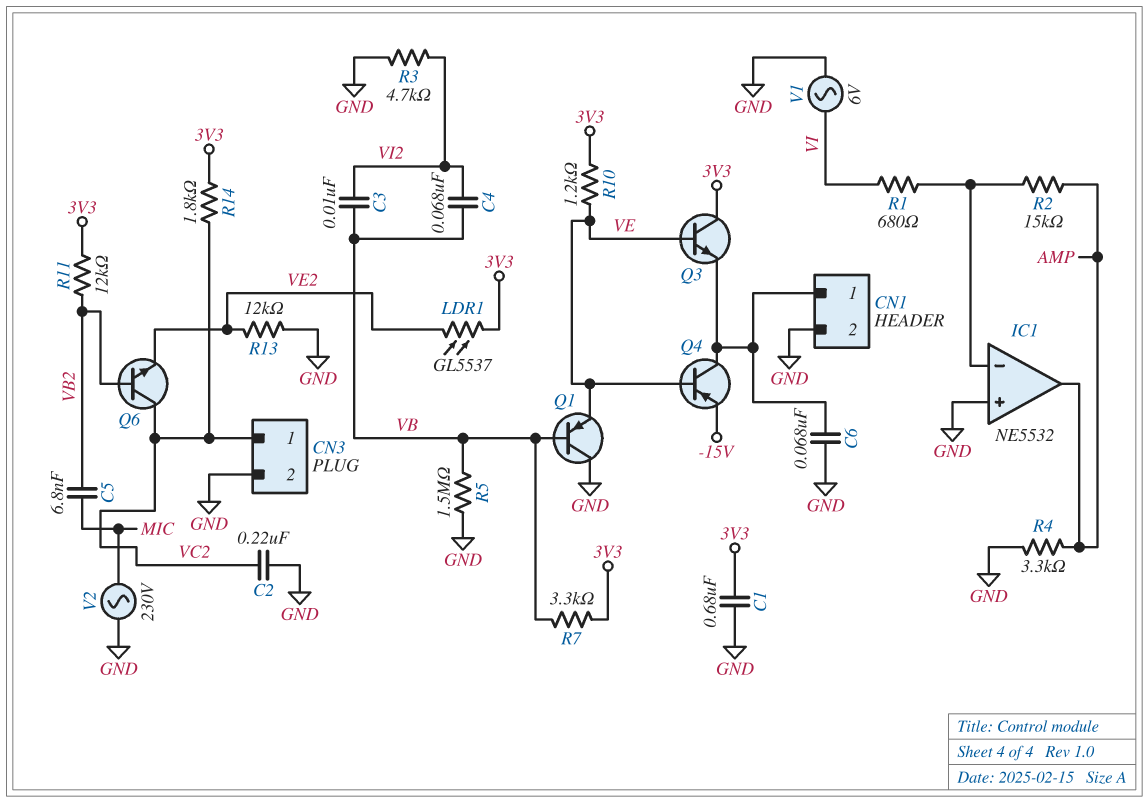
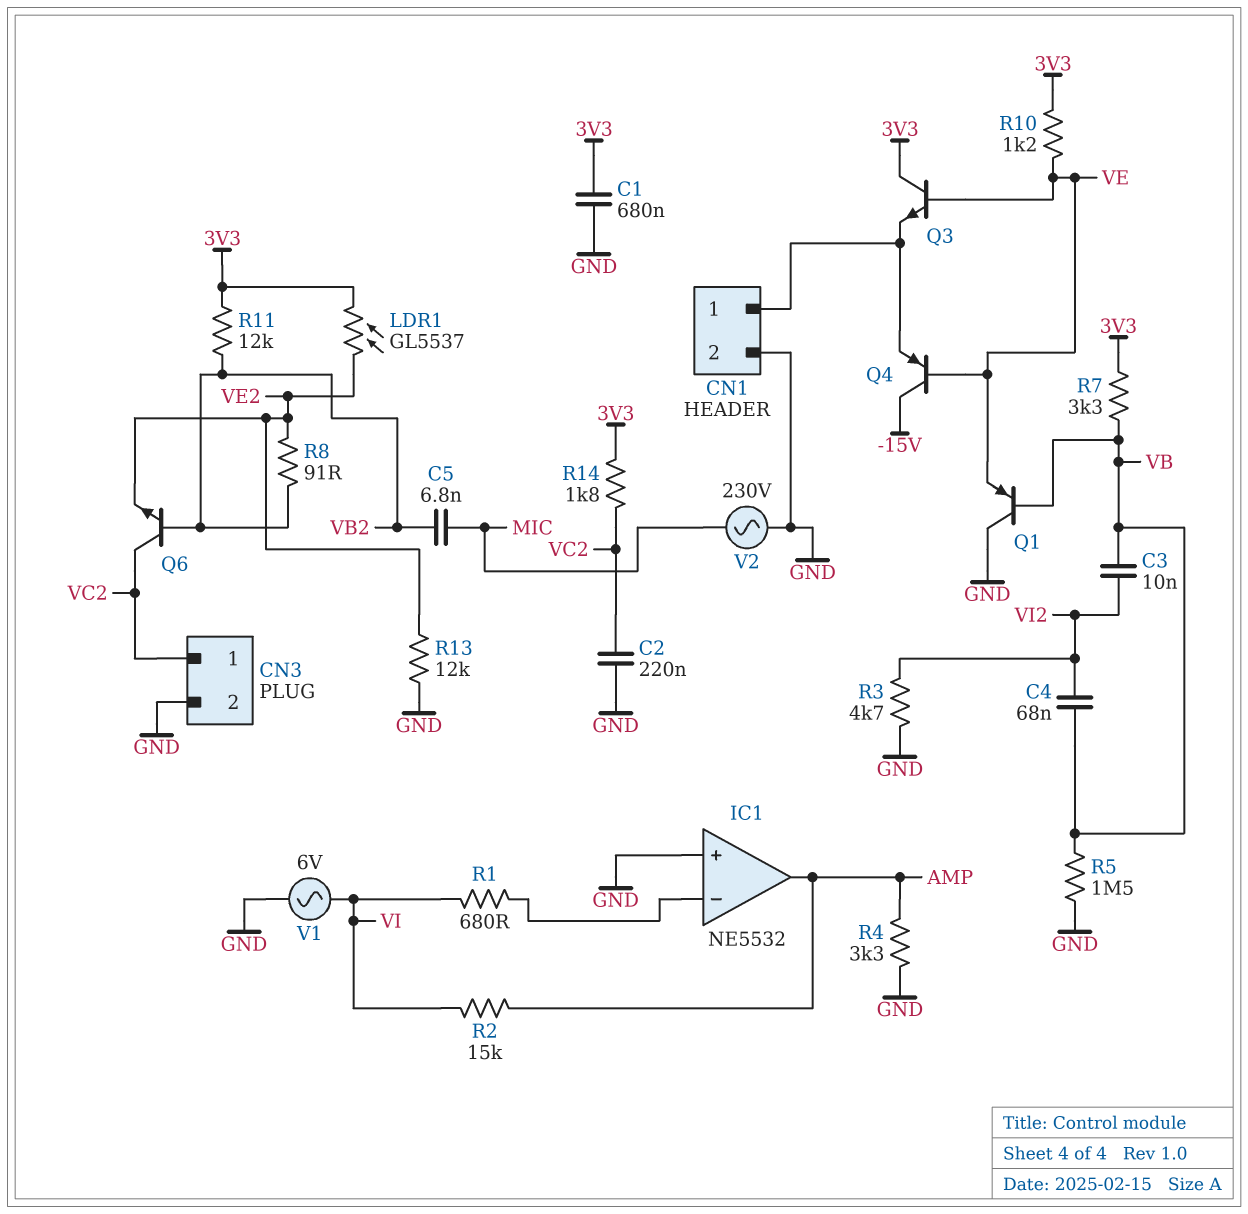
C6: 68nF (CN1/1, GND) -> none
Q4: PNP (B VE, C CN1/1, E -15V) -> PNP (B VE, C -15V, E CN1/1)
R2: 15k (AMP, IC1/in-) -> 15k (AMP, VI)
R8: none -> 91 (VB2, VE2)

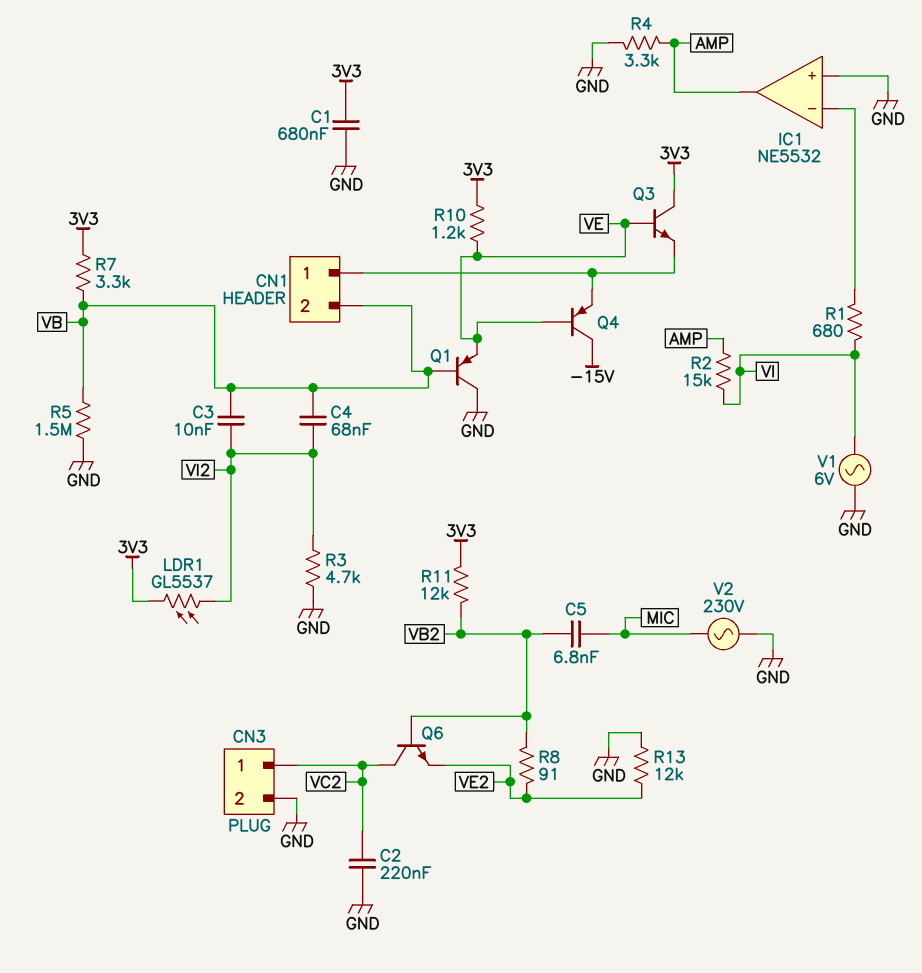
CN1 pin 2: GND -> VB
LDR1: GL5537 (3V3, VE2) -> GL5537 (3V3, VI2)
R14: 1.8k (3V3, VC2) -> none

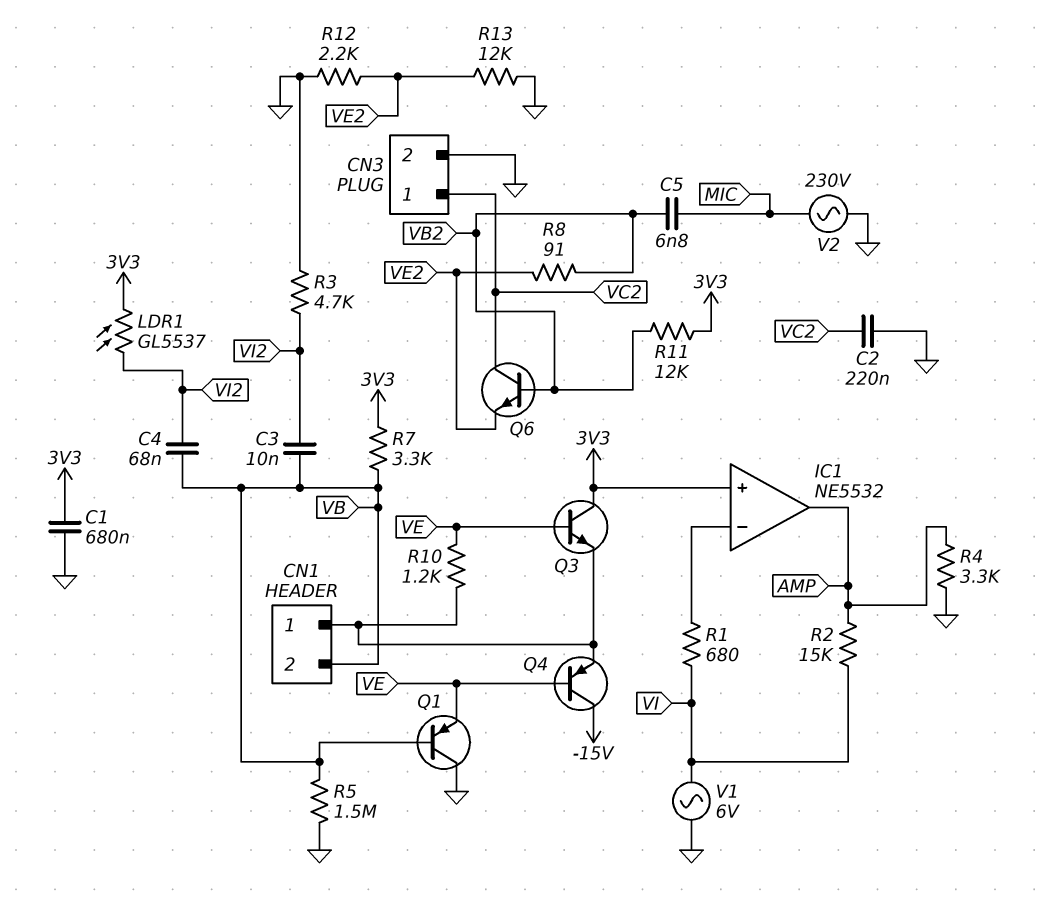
IC1 pin in+: GND -> 3V3
R10: 1.2k (3V3, VE) -> 1.2k (CN1/1, VE)
R12: none -> 2.2k (GND, VE2)

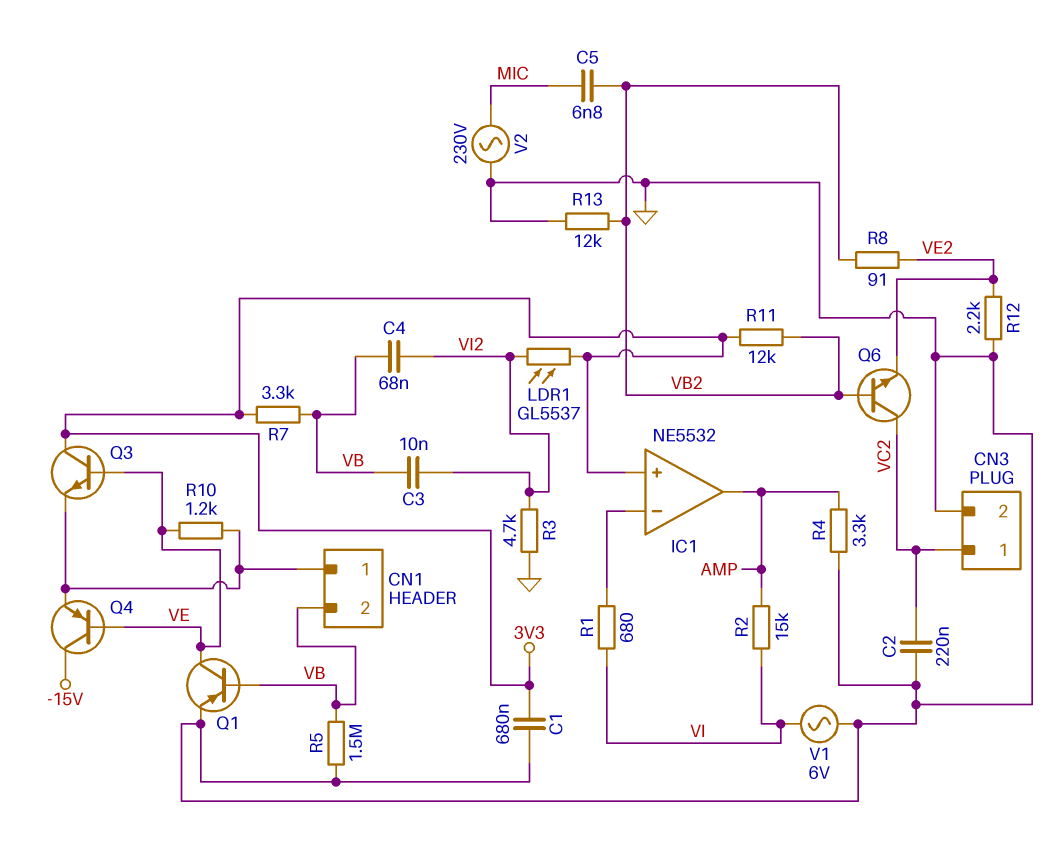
Q1: PNP (B VB, C GND, E VE) -> PNP (B VB, C VE, E GND)
R13: 12k (GND, VE2) -> 12k (GND, VB2)

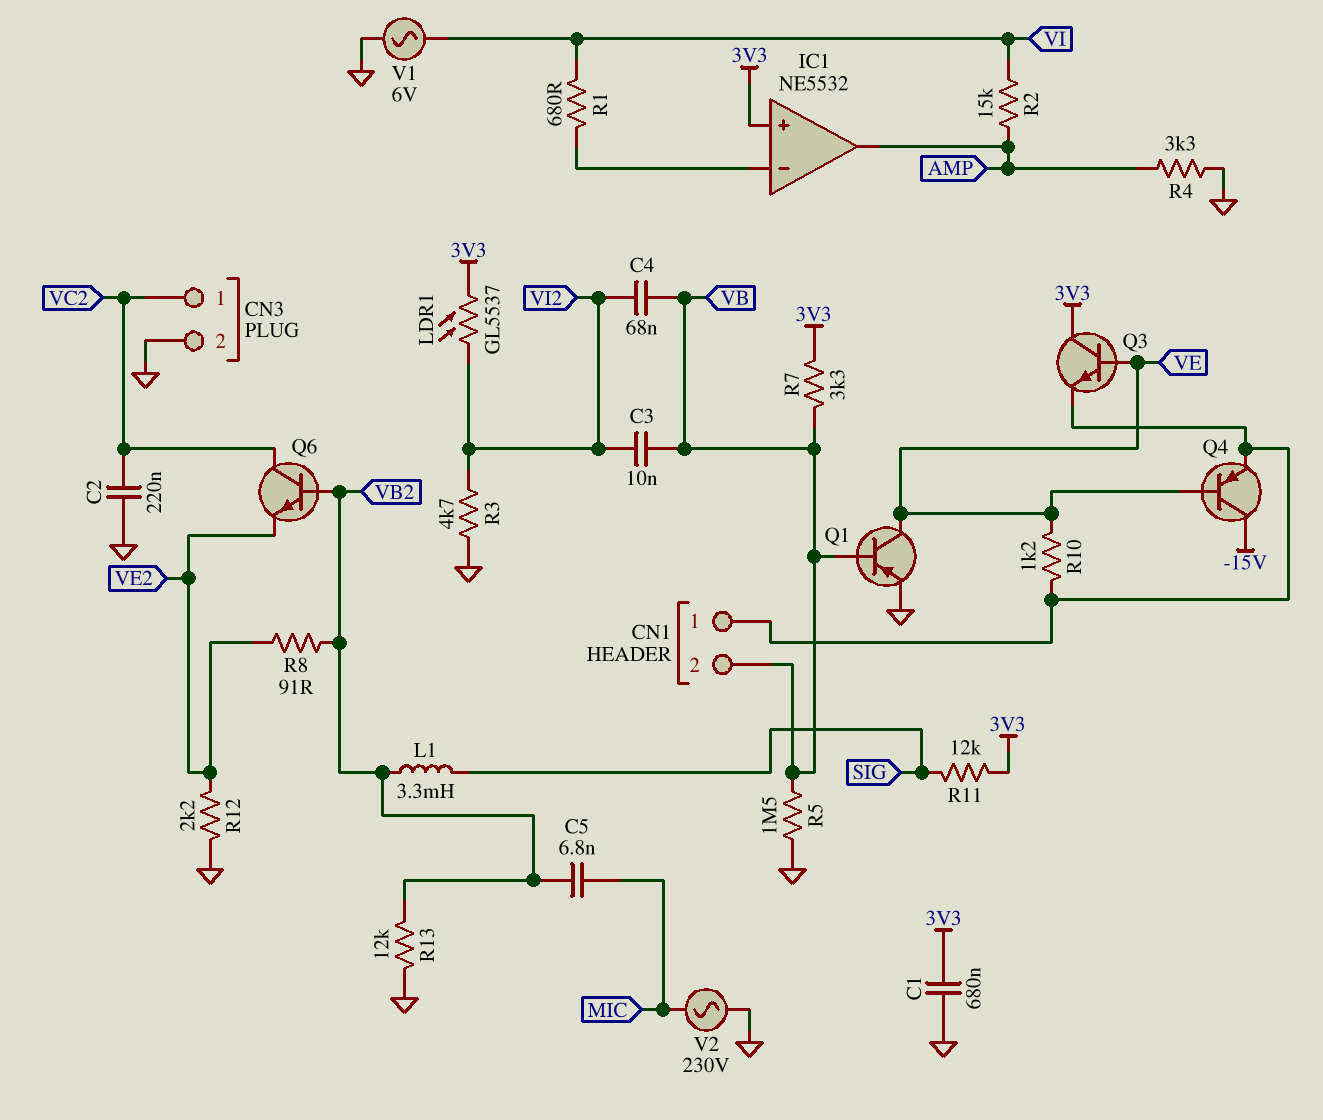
L1: none -> 3.3mH (SIG, VB2)
R11: 12k (3V3, VB2) -> 12k (3V3, SIG)

